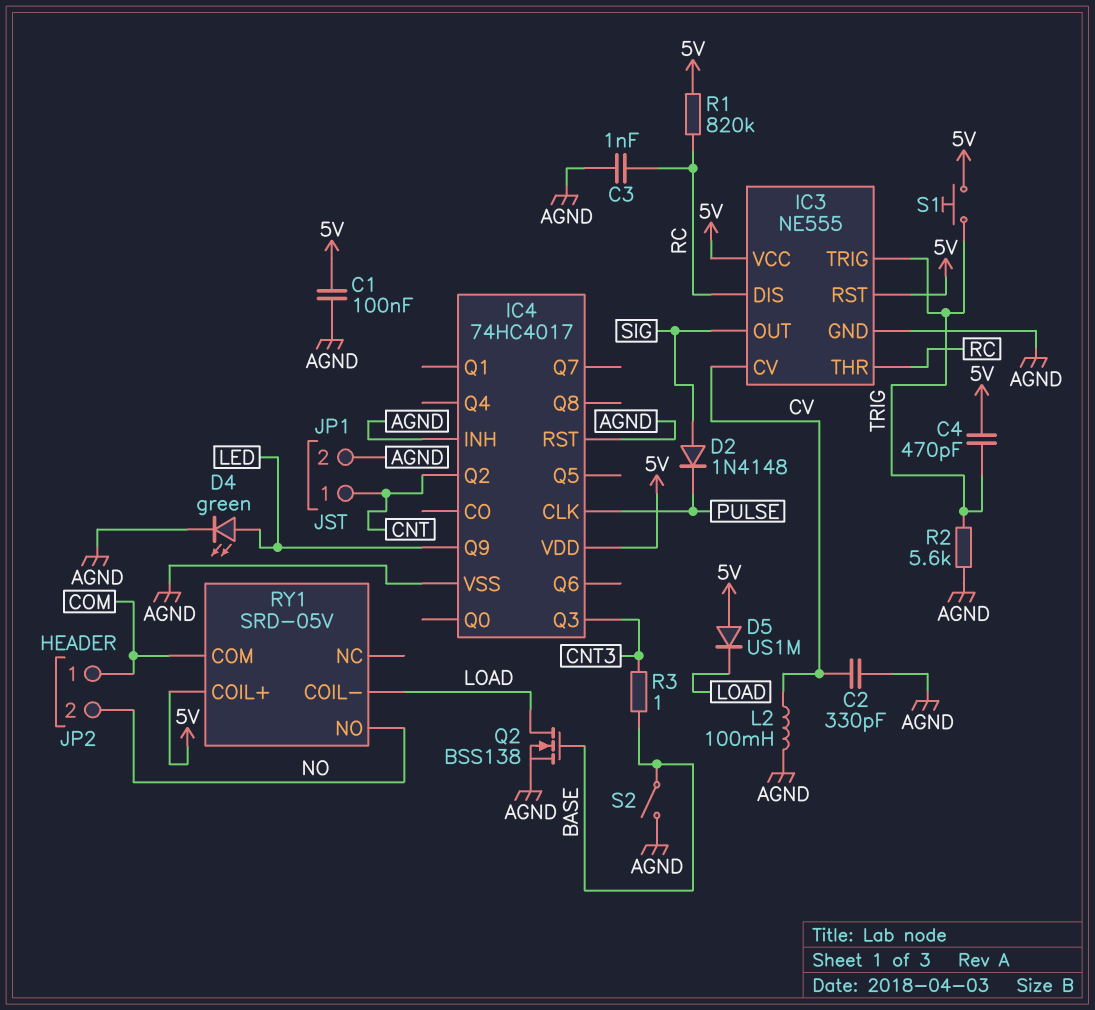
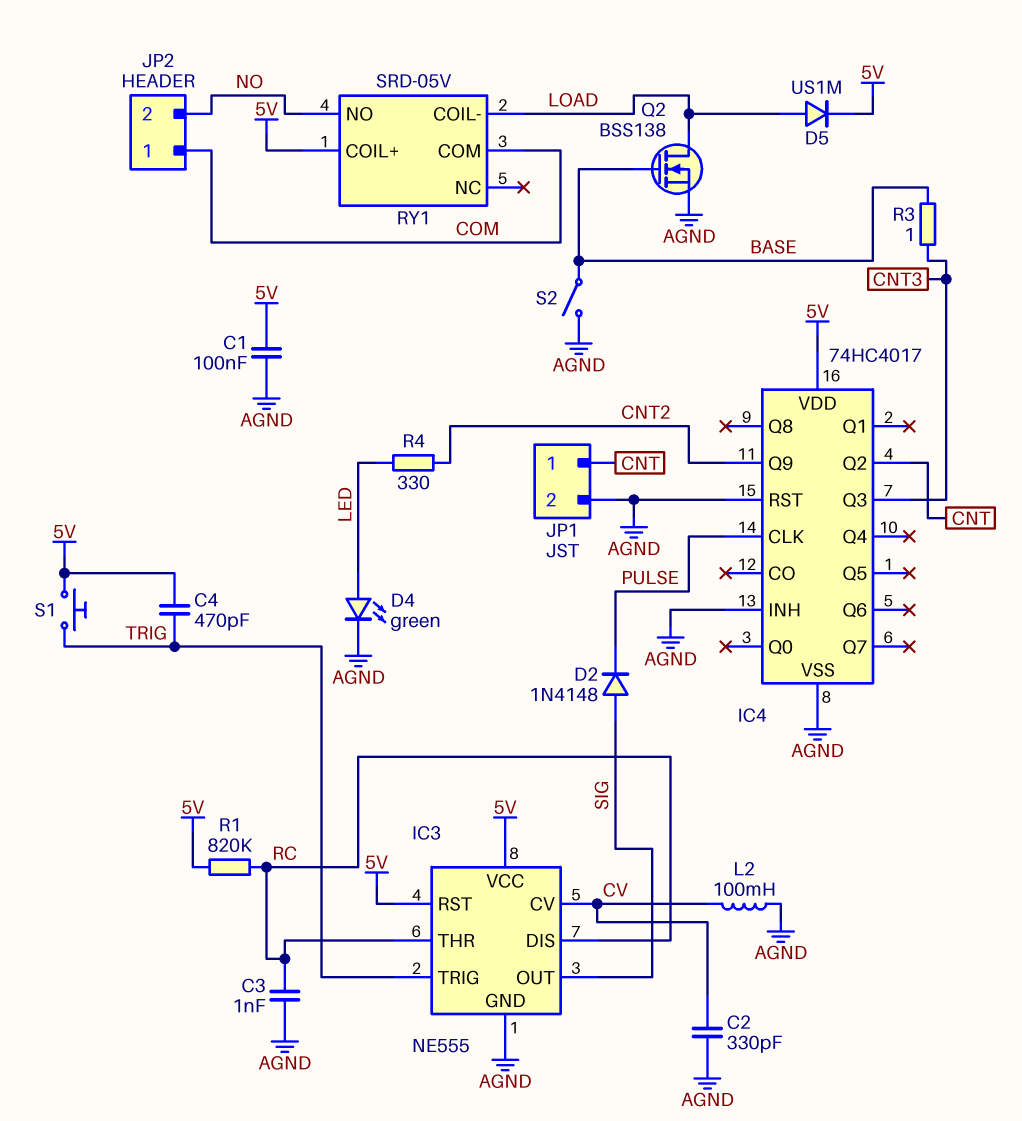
D5: diode US1M (A 5V, K LOAD) -> diode US1M (A LOAD, K 5V)
IC4 pin Q9: LED -> CNT2
R2: 5.6k (AGND, TRIG) -> none
R4: none -> 330 (CNT2, LED)

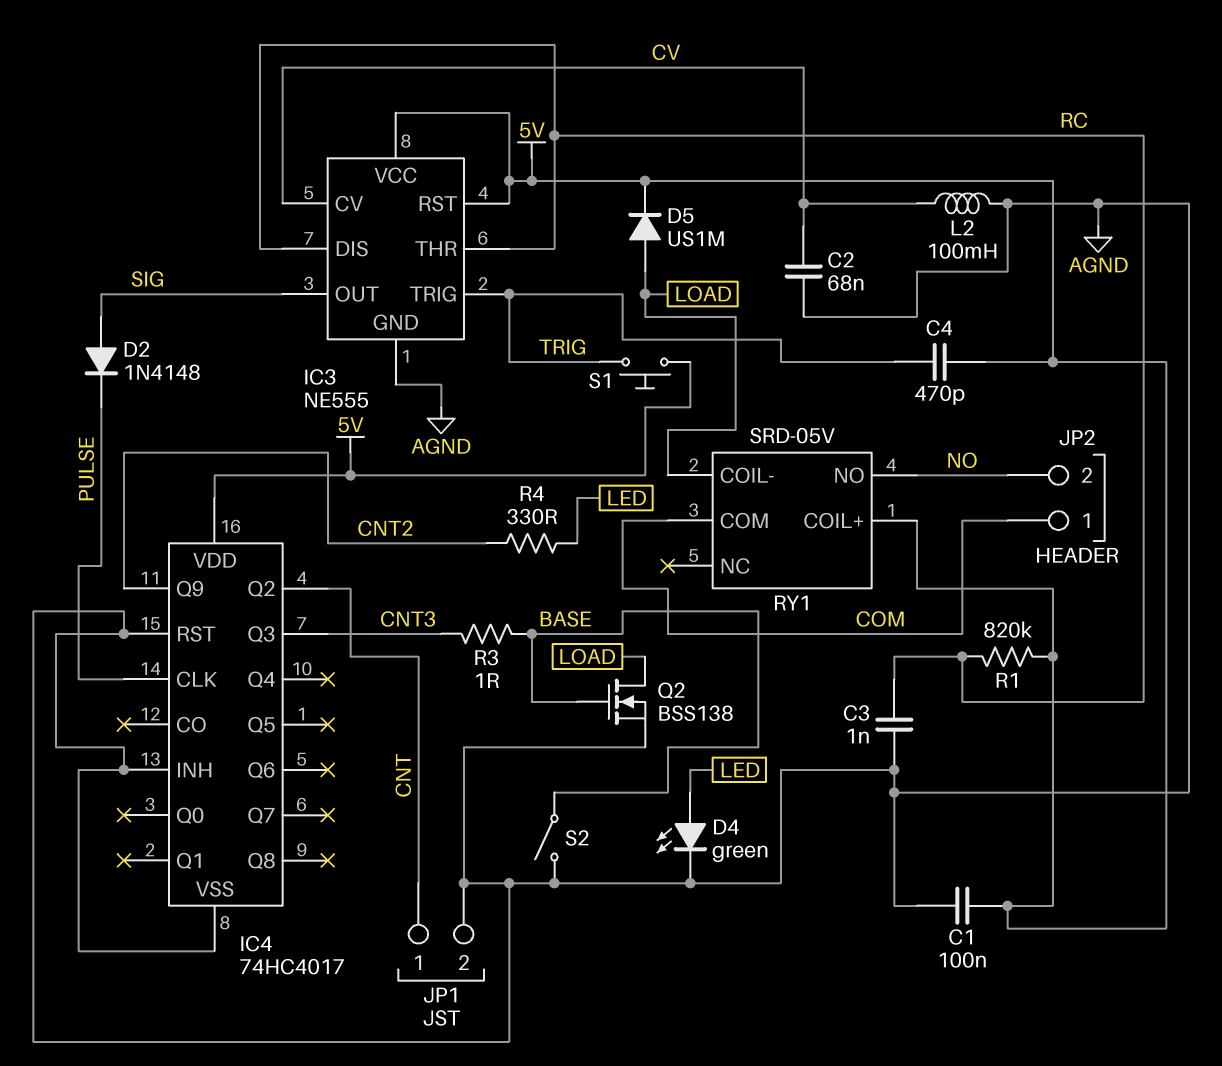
C2: 330pF (AGND, CV) -> 68nF (AGND, CV)

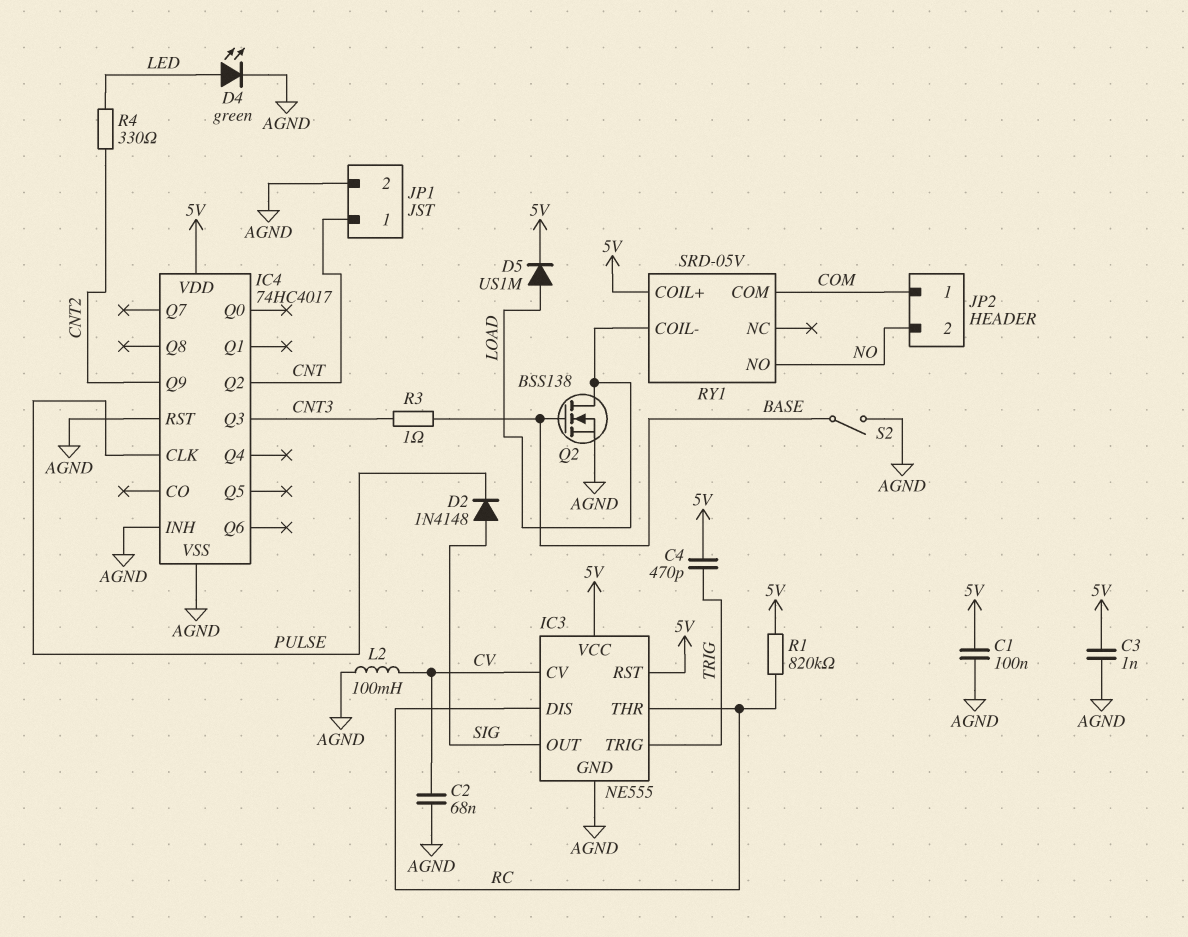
C3: 1nF (AGND, RC) -> 1nF (5V, AGND)
S1: button (5V, TRIG) -> none

